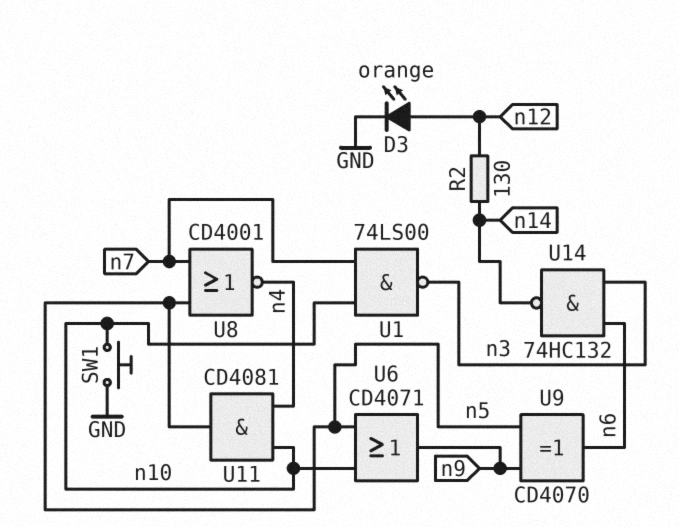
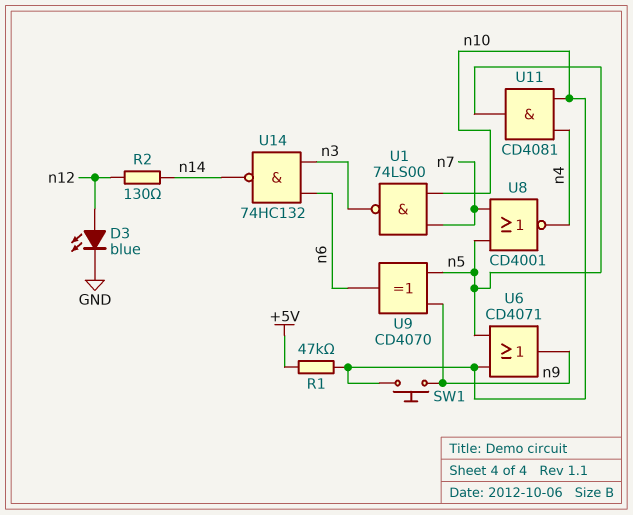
D3: LED orange (A n12, K GND) -> LED blue (A n12, K GND)
R1: none -> 47k (+5V, n10)
SW1: button (GND, n10) -> button (n9, n10)

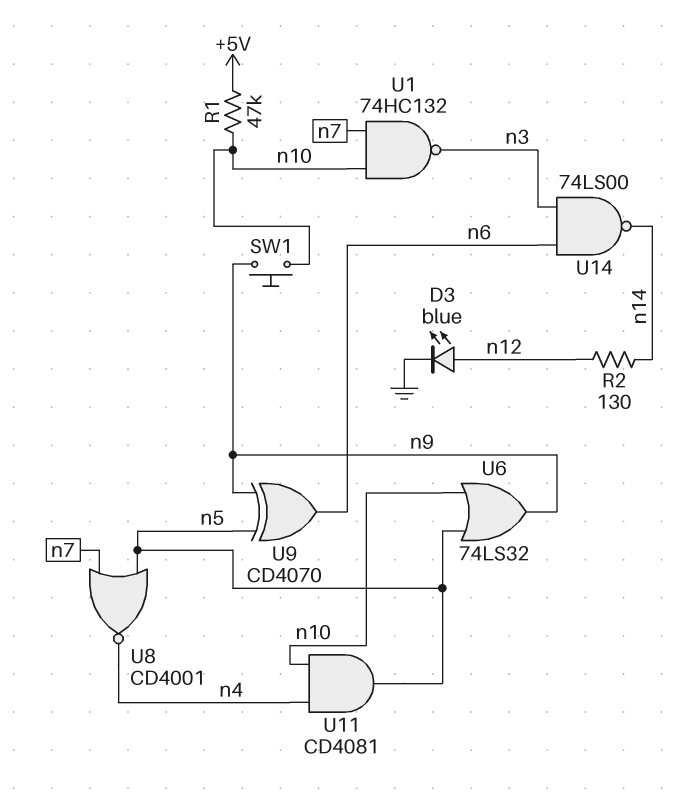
U1: NAND 74LS00 (in n7, in n10, out n3) -> NAND 74HC132 (in n7, in n10, out n3)
U6: OR CD4071 (in n5, in n10, out n9) -> OR 74LS32 (in n5, in n10, out n9)
U14: NAND 74HC132 (in n3, in n6, out n14) -> NAND 74LS00 (in n3, in n6, out n14)

